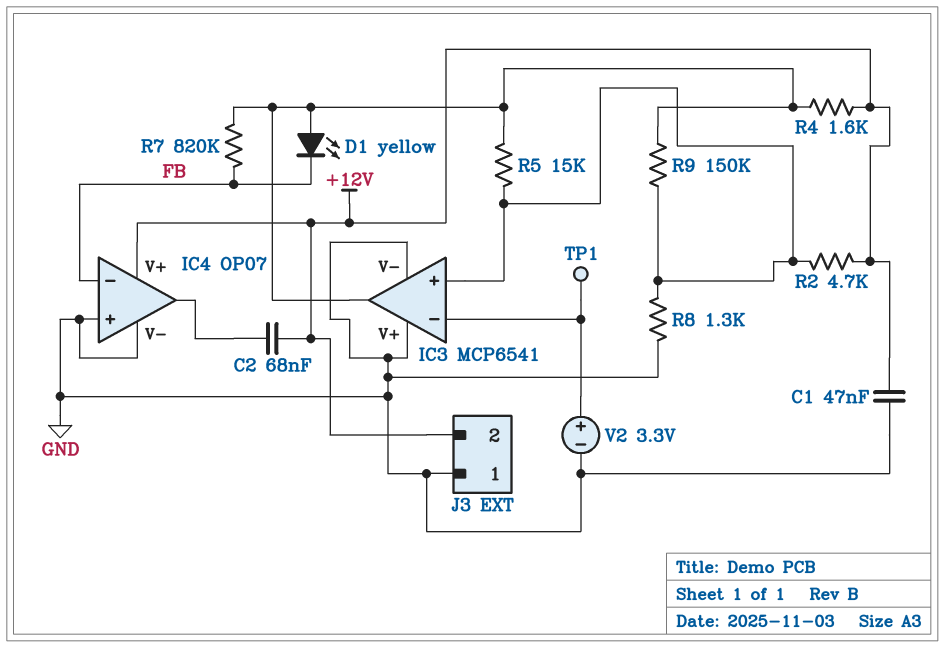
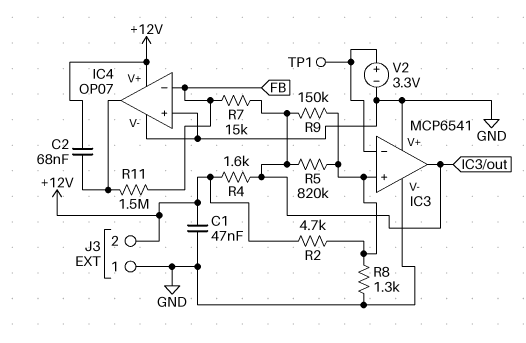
D1: LED yellow (A IC3/out, K FB) -> none
R5: 15k (IC3/in+, IC3/out) -> 820k (IC3/in+, IC3/out)
R7: 820k (FB, IC3/out) -> 15k (FB, IC3/out)
R11: none -> 1.5M (FB, IC4/out)

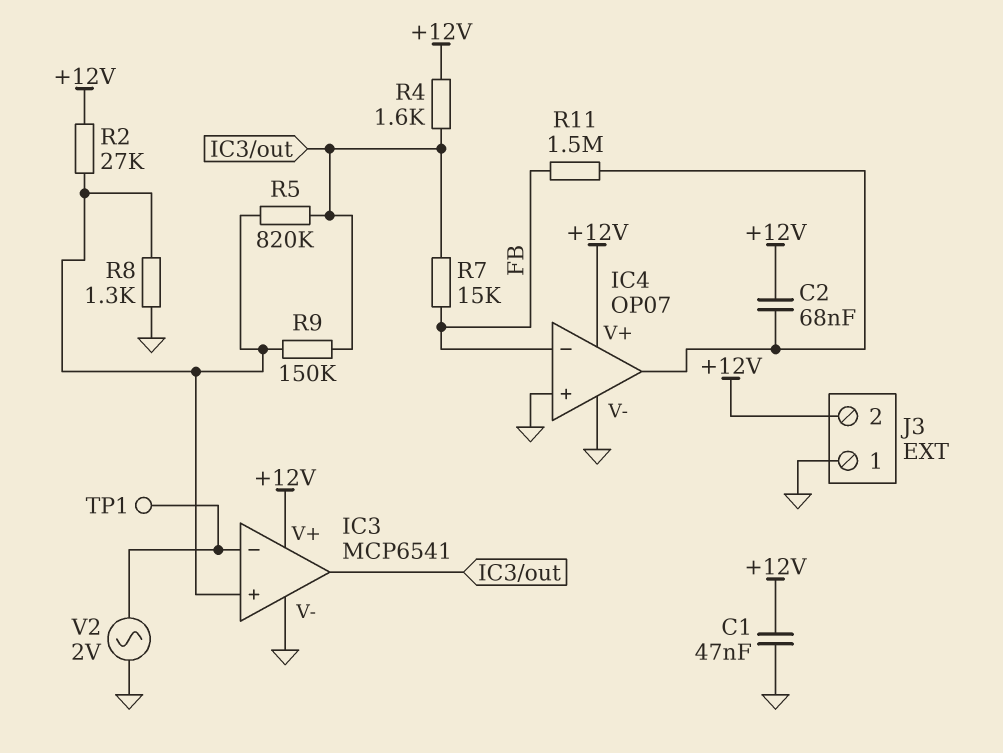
IC3 pin V+: GND -> +12V
R2: 4.7k (+12V, IC3/in+) -> 27k (+12V, IC3/in+)
V2: 3.3V (plus IC3/in-, minus GND) -> AC 2V (GND, IC3/in-)

